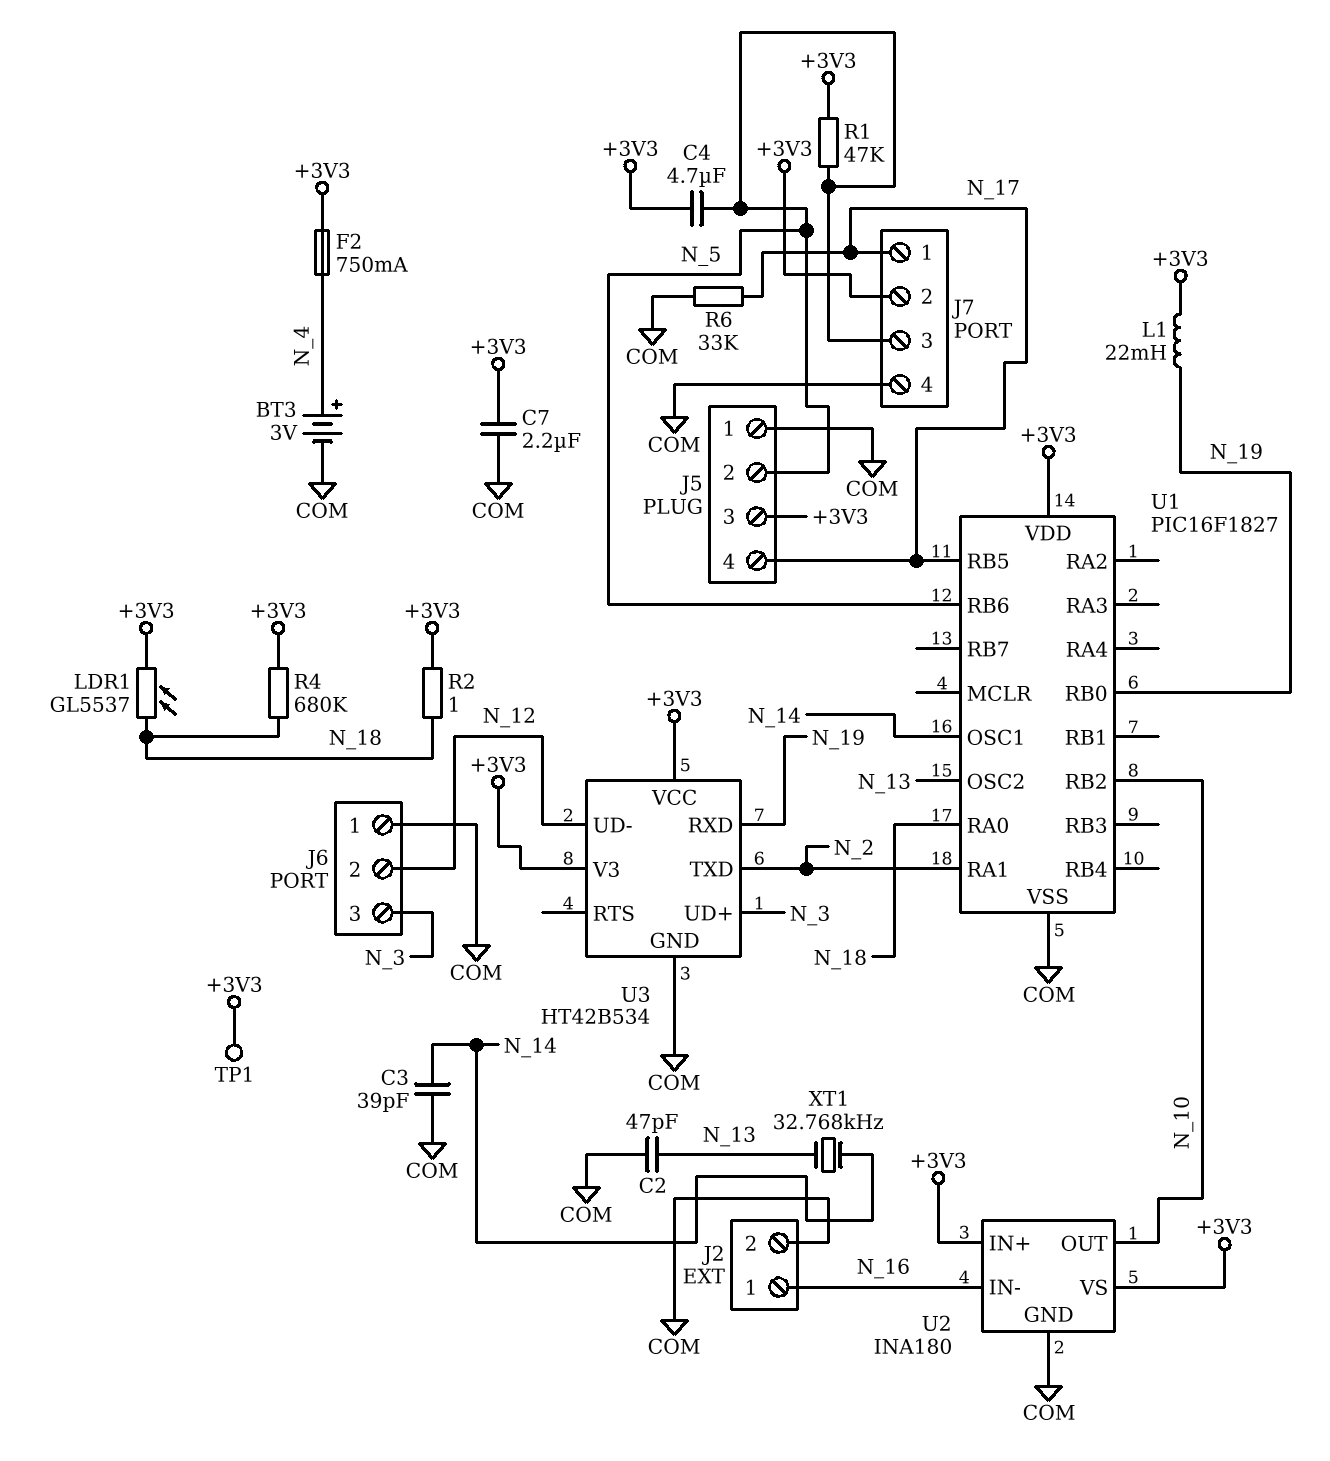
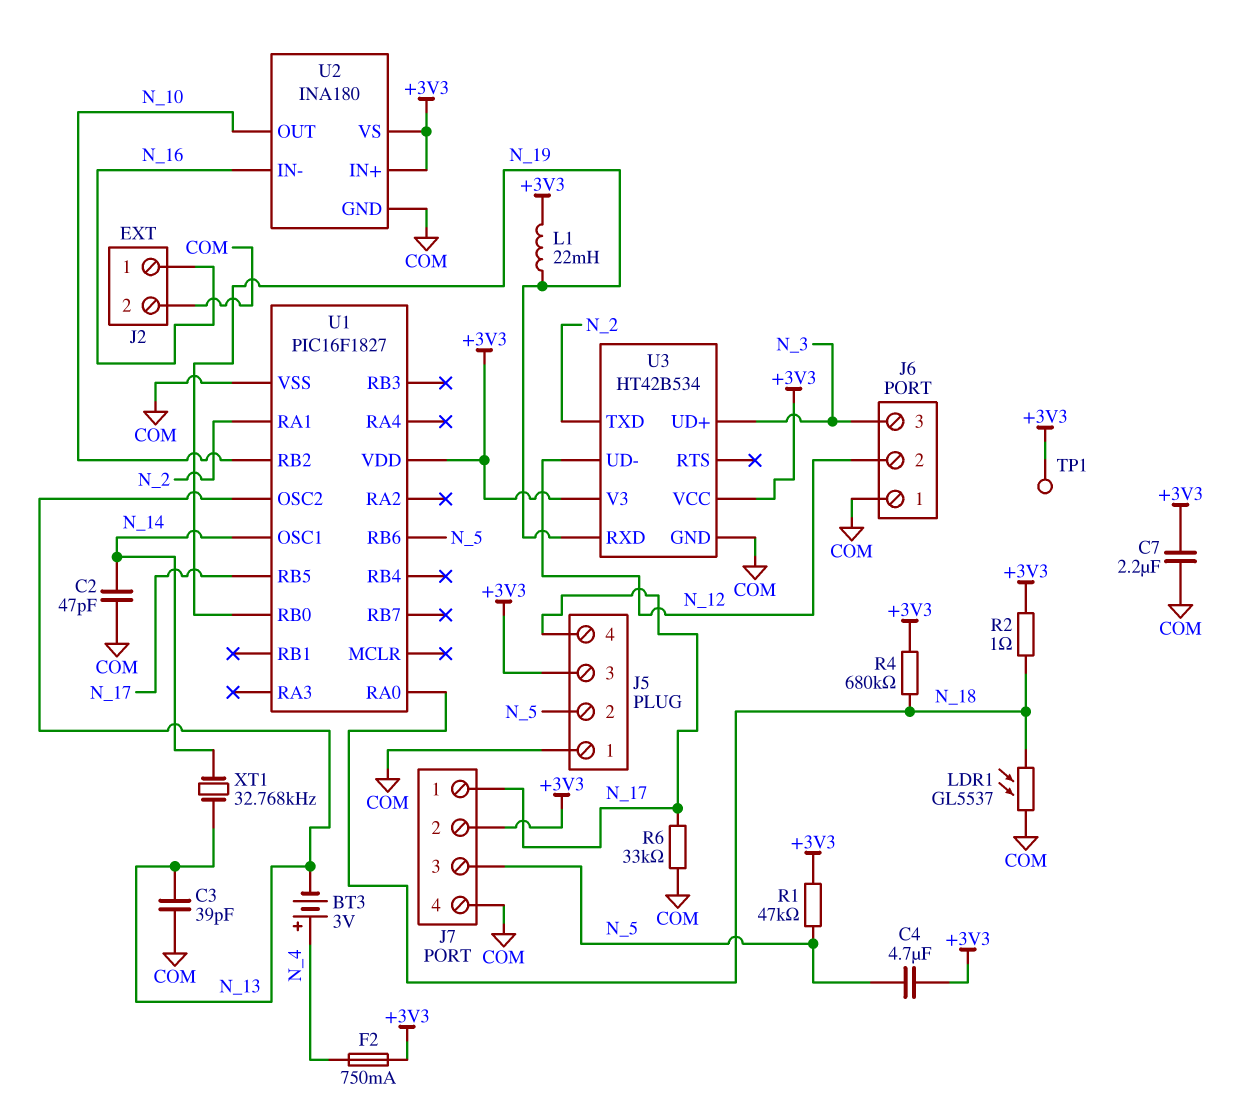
BT3: 3V (plus N_4, minus COM) -> 3V (plus N_4, minus N_13)
C2: 47pF (COM, N_13) -> 47pF (COM, N_14)
C3: 39pF (COM, N_14) -> 39pF (COM, N_13)
LDR1: GL5537 (+3V3, N_18) -> GL5537 (COM, N_18)

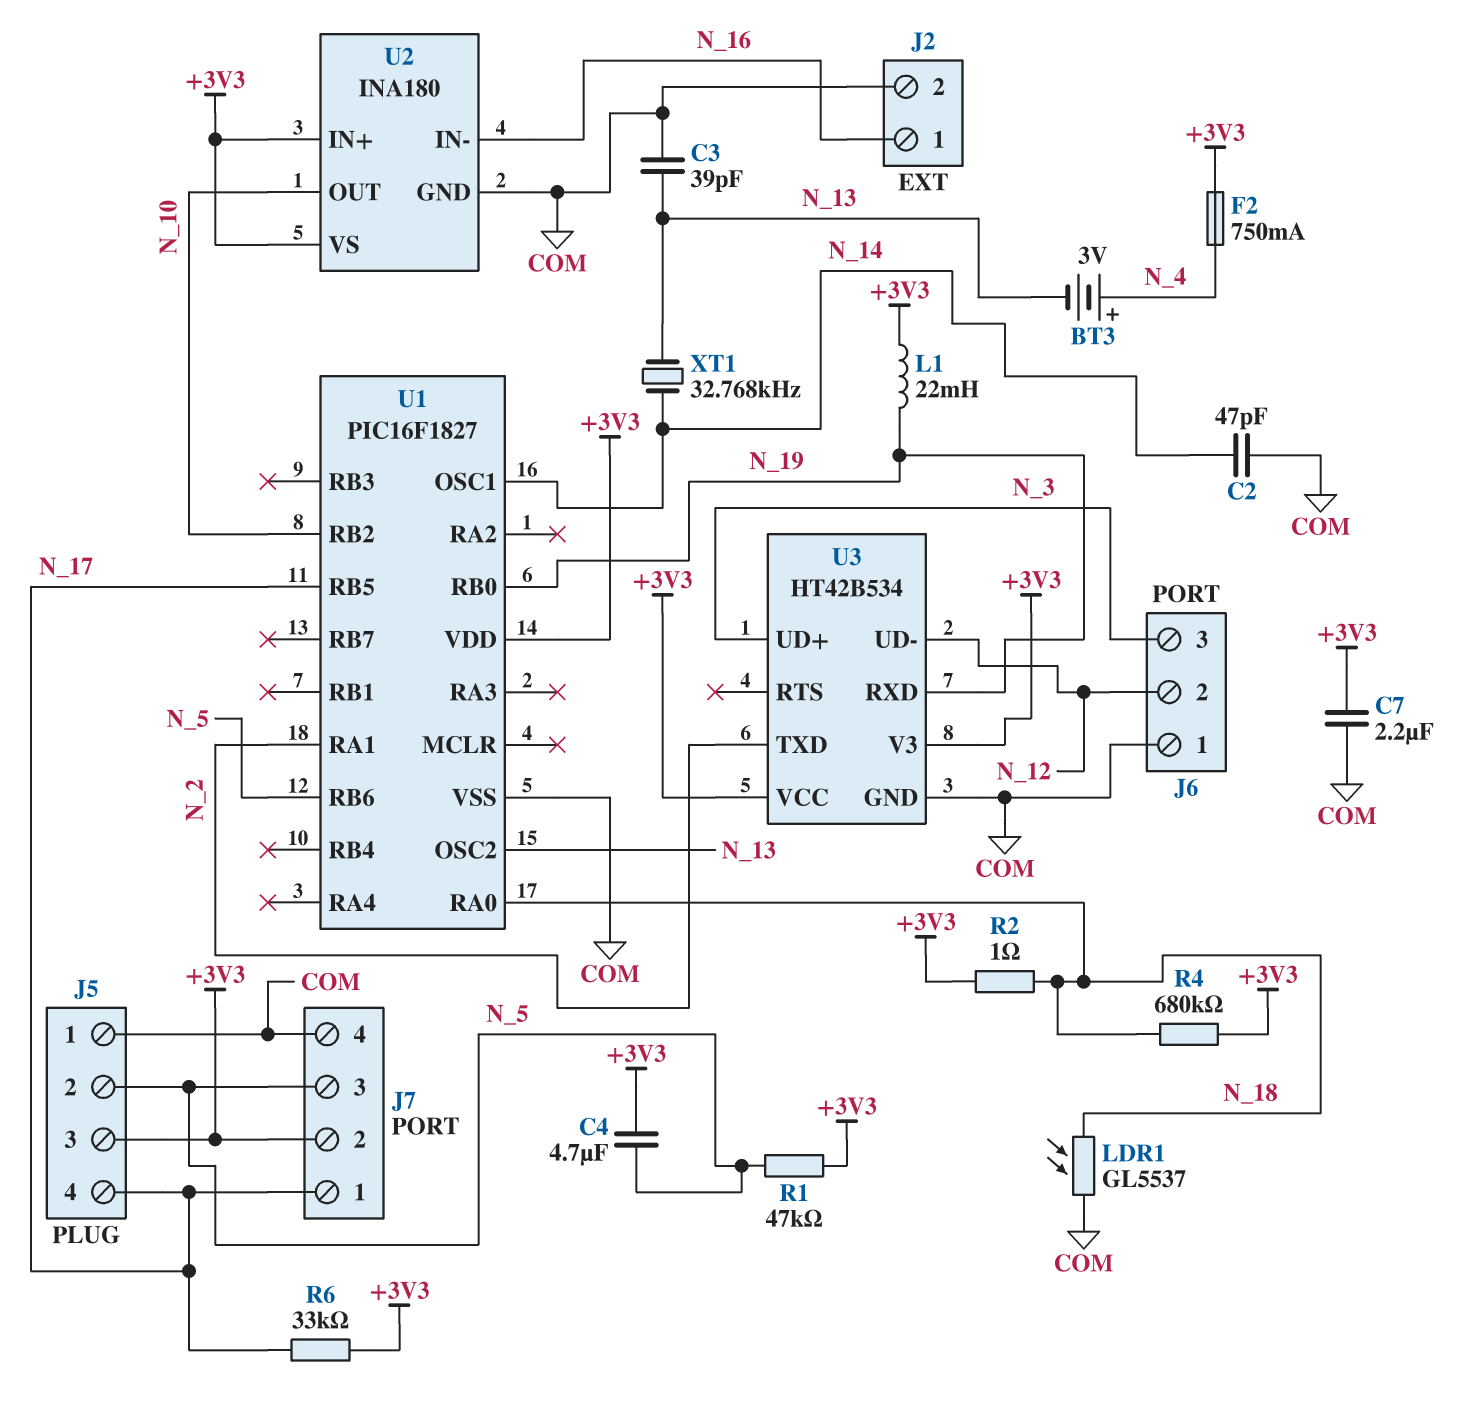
R6: 33k (COM, N_17) -> 33k (+3V3, N_17)
TP1: test point (+3V3) -> none

